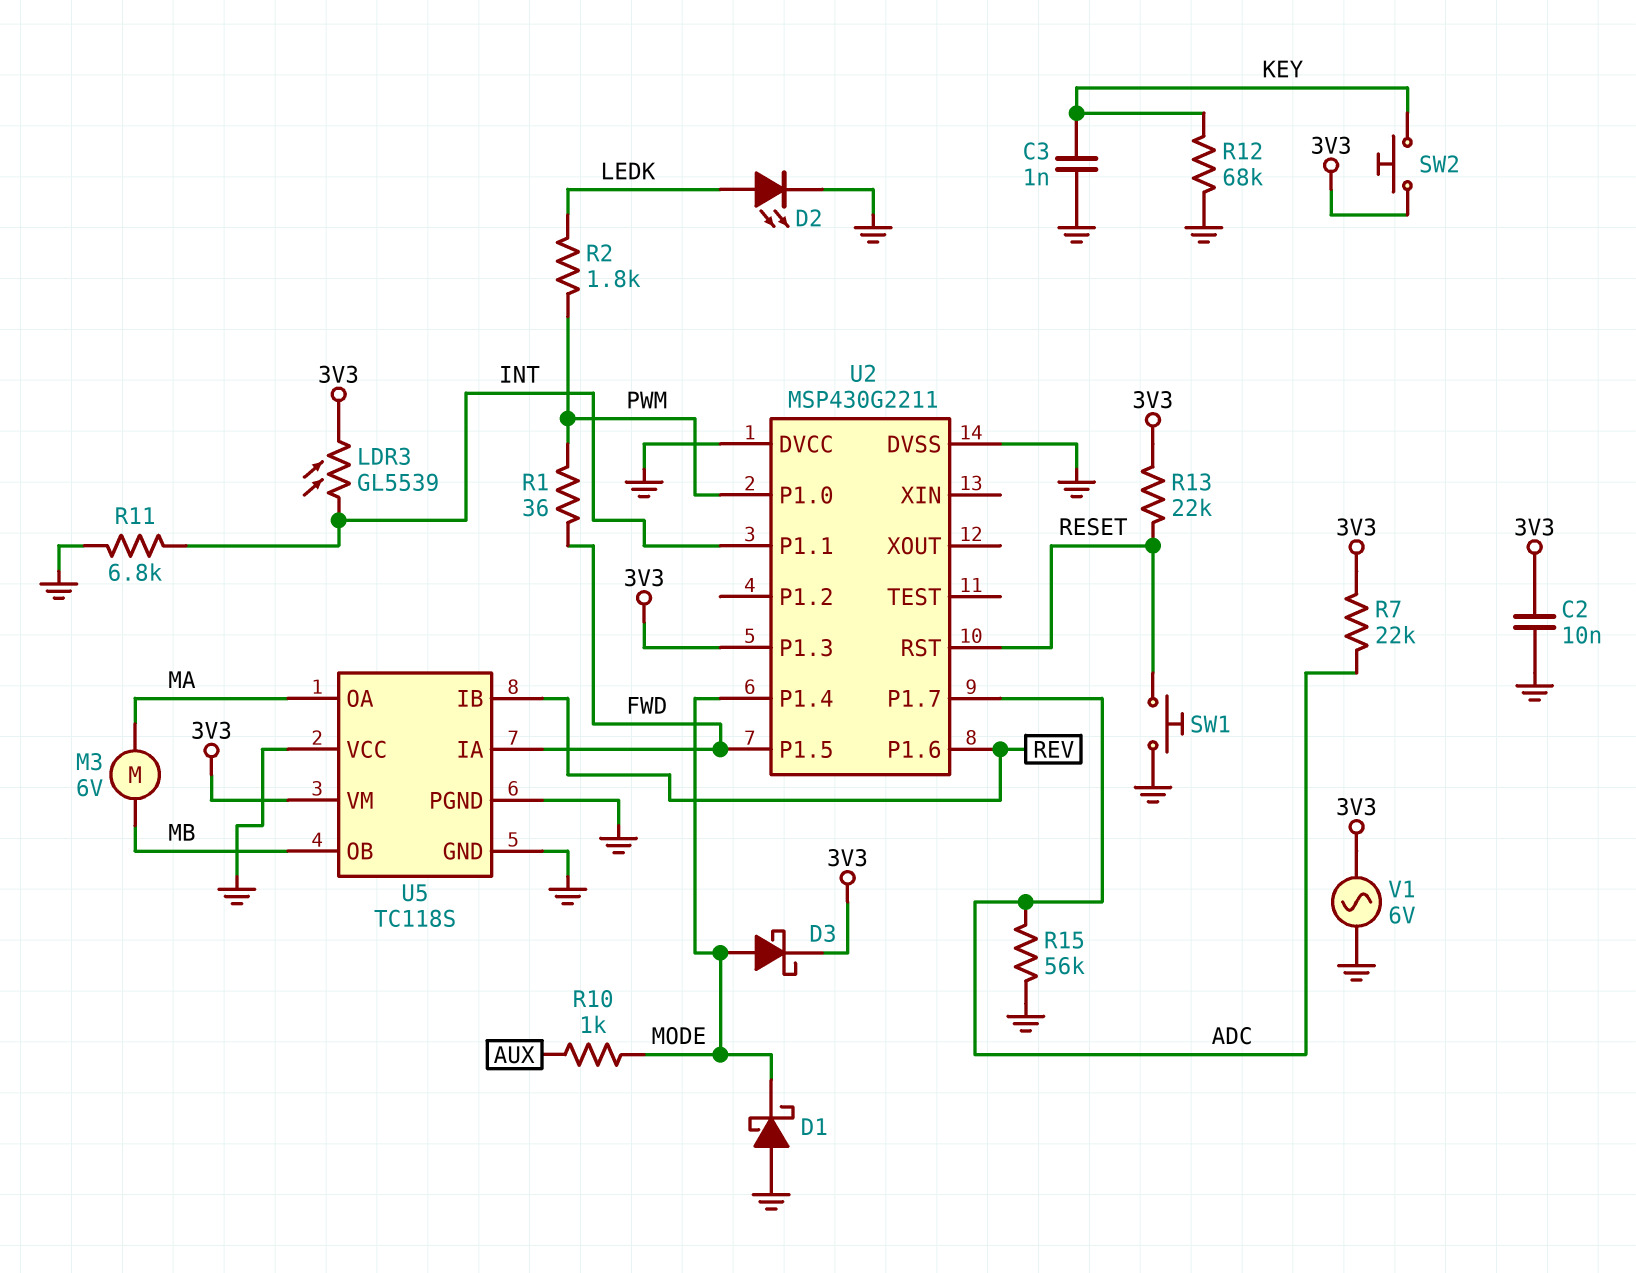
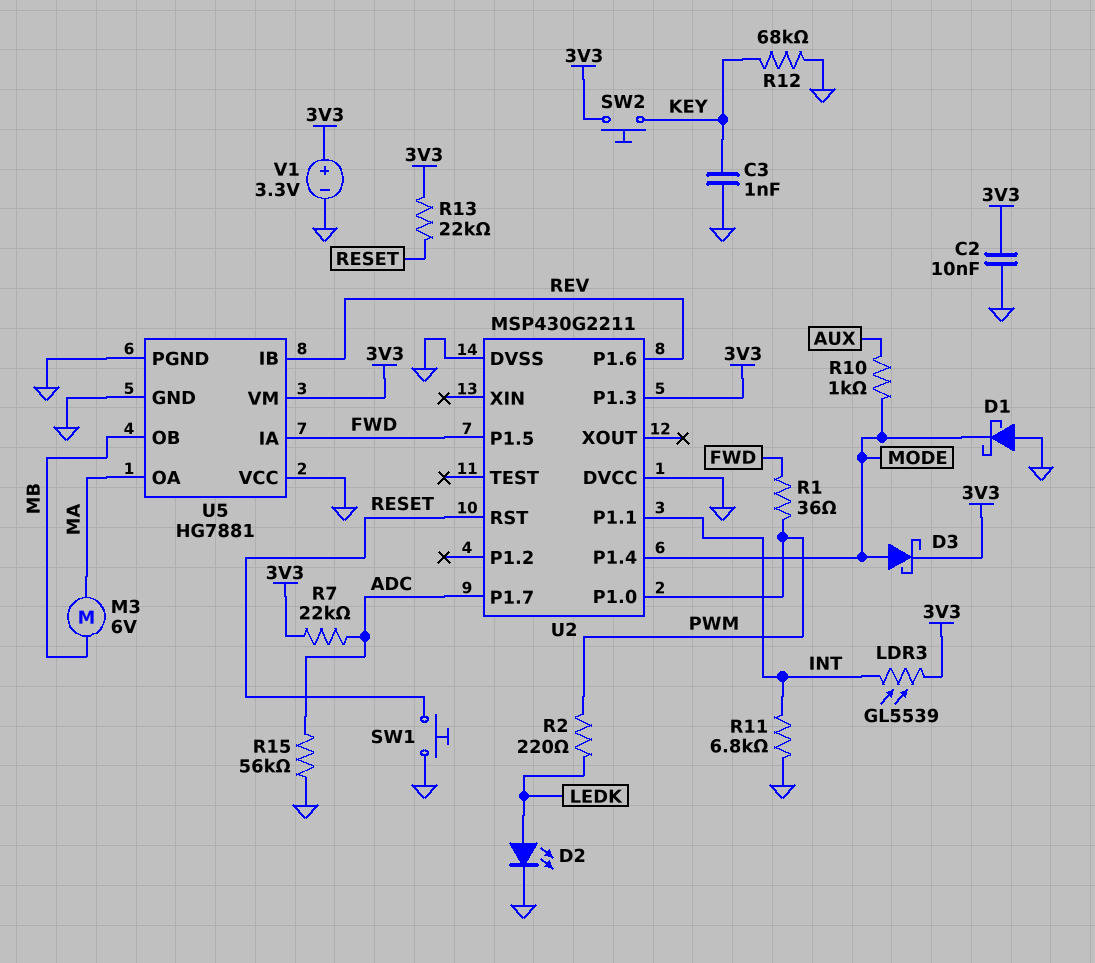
R2: 1.8k (LEDK, PWM) -> 220 (LEDK, PWM)
U5: TC118S -> HG7881
V1: AC 6V (3V3, GND) -> 3.3V (plus 3V3, minus GND)

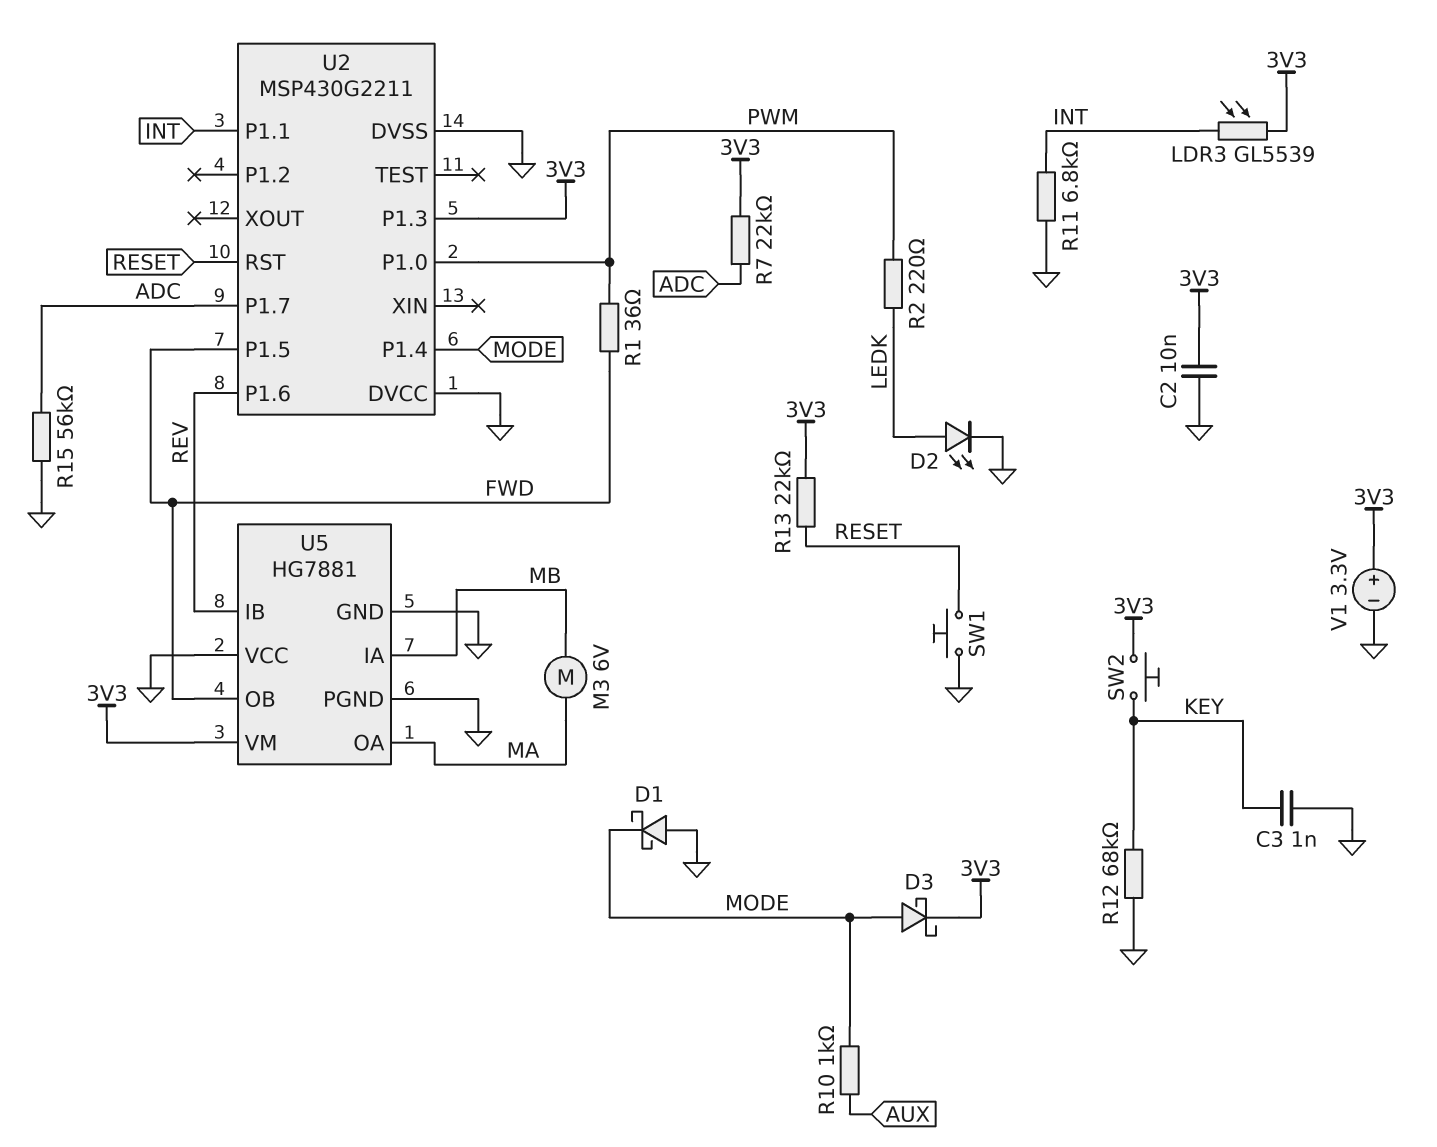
U5 pin IA: FWD -> MB
U5 pin OB: MB -> FWD

